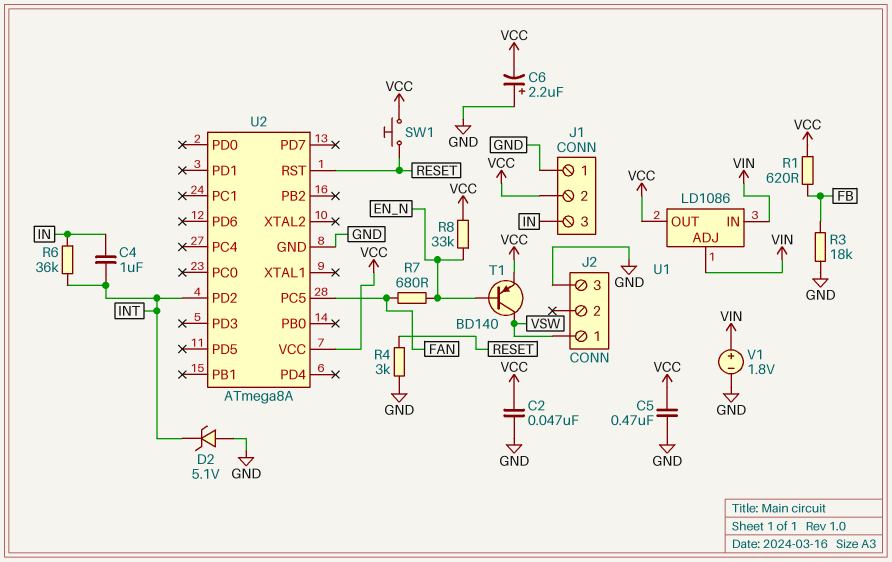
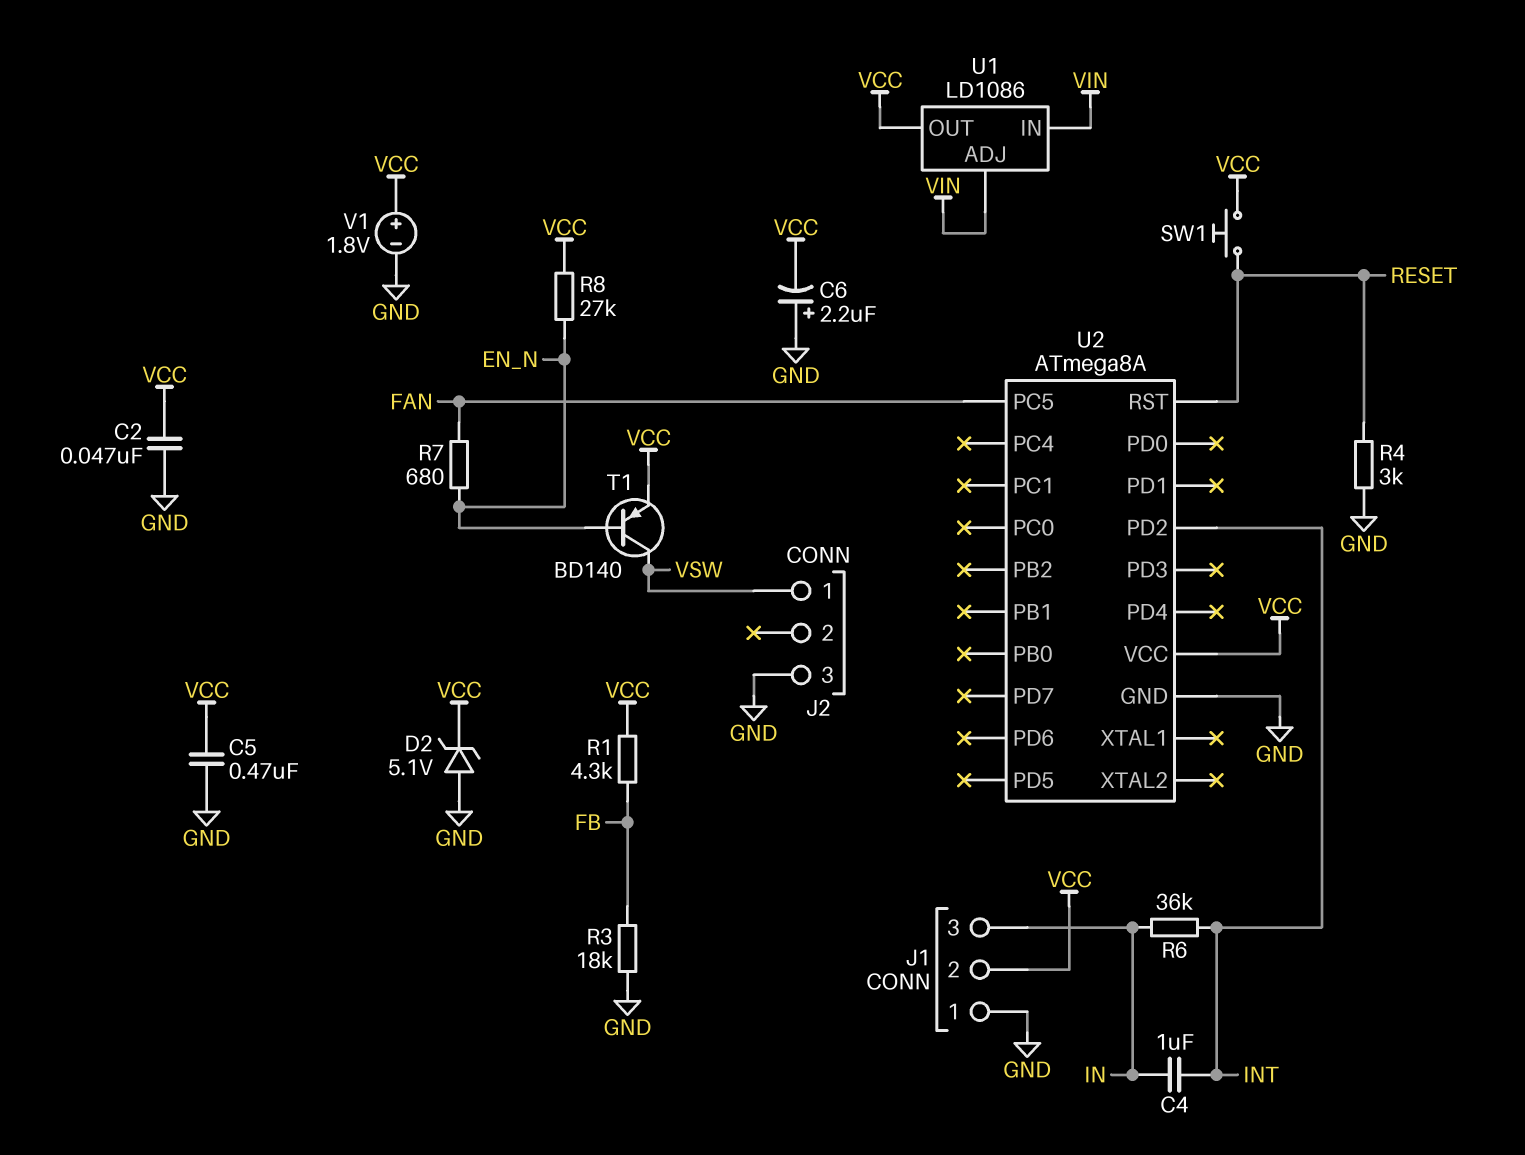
D2: zener 5.1V (A GND, K INT) -> zener 5.1V (A GND, K VCC)
R1: 620 (FB, VCC) -> 4.3k (FB, VCC)
R8: 33k (EN_N, VCC) -> 27k (EN_N, VCC)
V1: 1.8V (plus VIN, minus GND) -> 1.8V (plus VCC, minus GND)

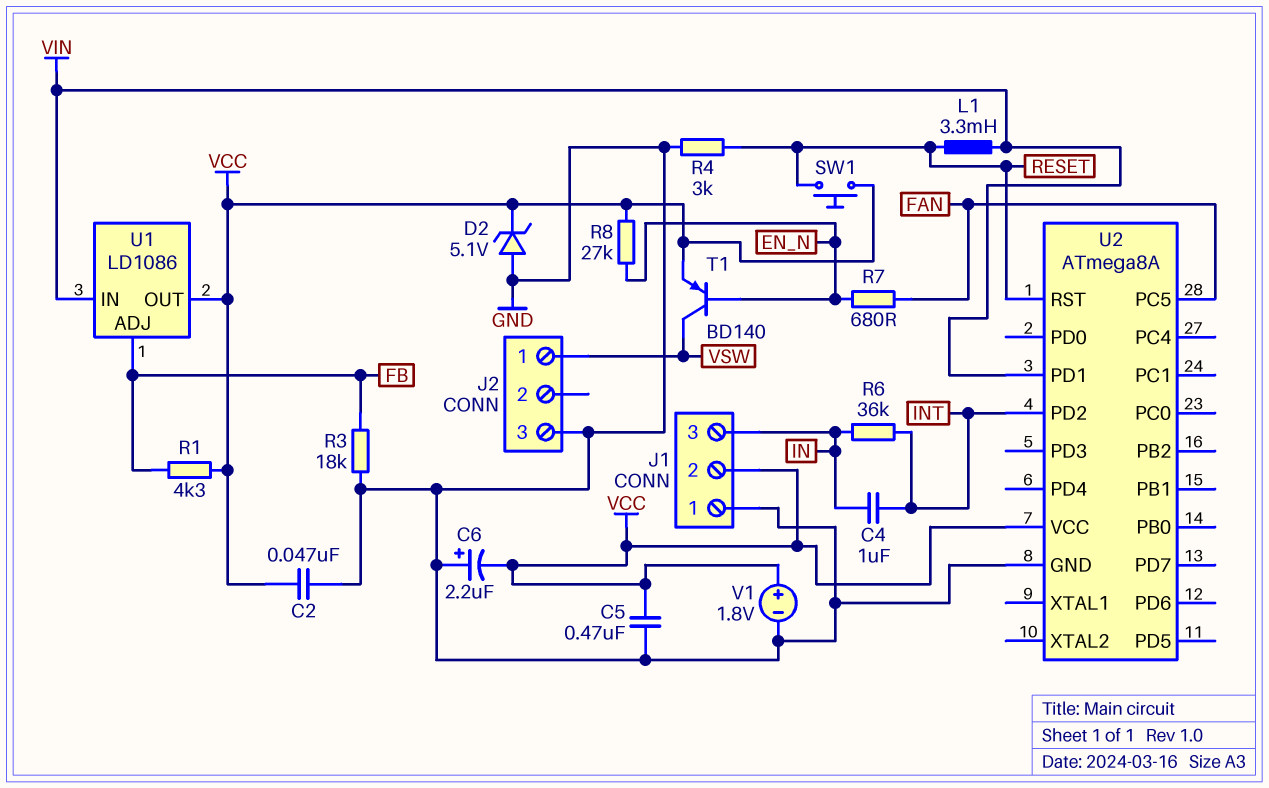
L1: none -> 3.3mH (RESET, VIN)
U1 pin ADJ: VIN -> FB
U2 pin PD1: none -> VIN

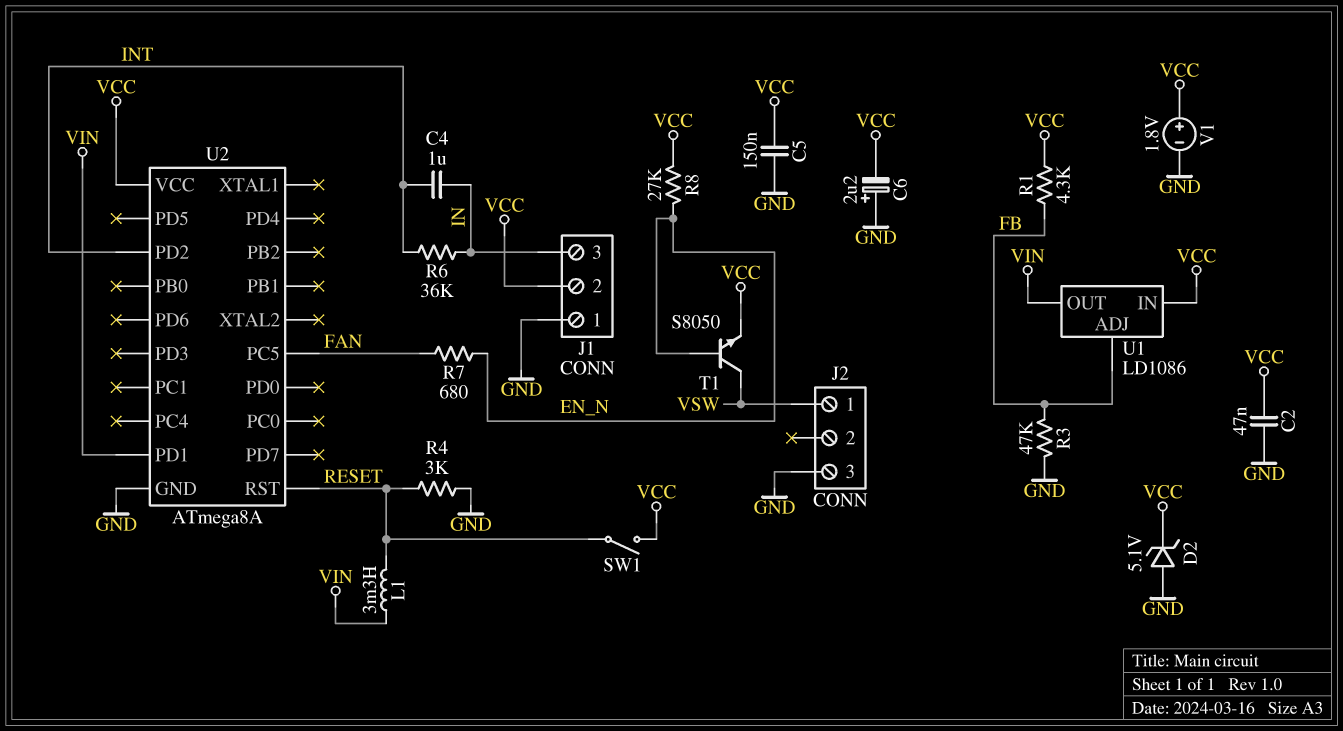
C5: 470nF (GND, VCC) -> 150nF (GND, VCC)
R3: 18k (FB, GND) -> 47k (FB, GND)
SW1: button (RESET, VCC) -> switch (RESET, VCC)
T1: PNP BD140 (B EN_N, C VSW, E VCC) -> NPN S8050 (B EN_N, C VSW, E VCC)
U1 pin IN: VIN -> VCC
U1 pin OUT: VCC -> VIN

